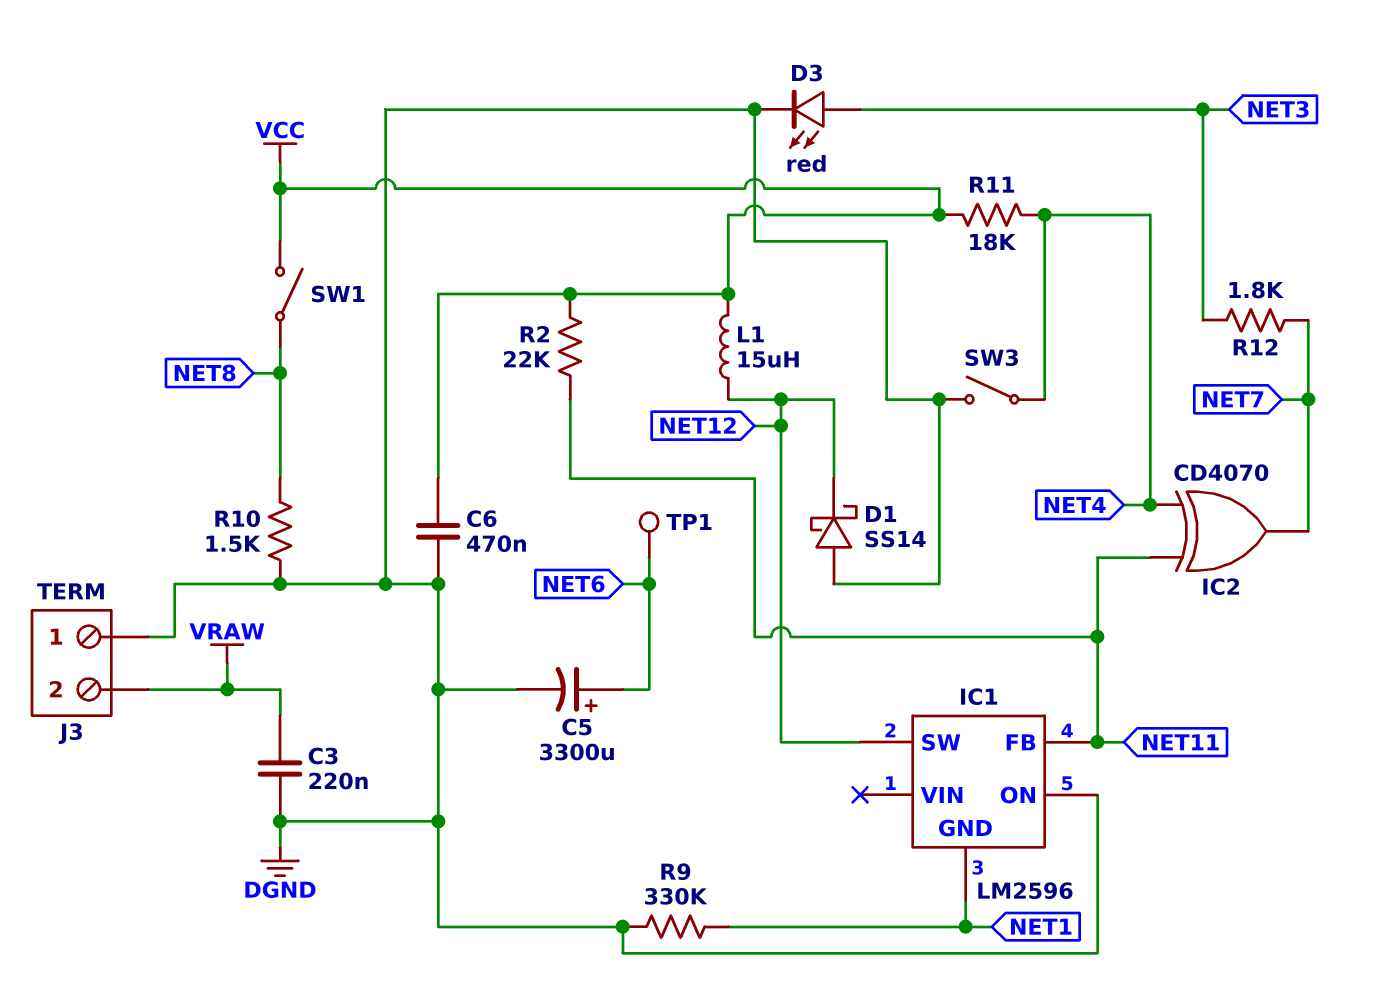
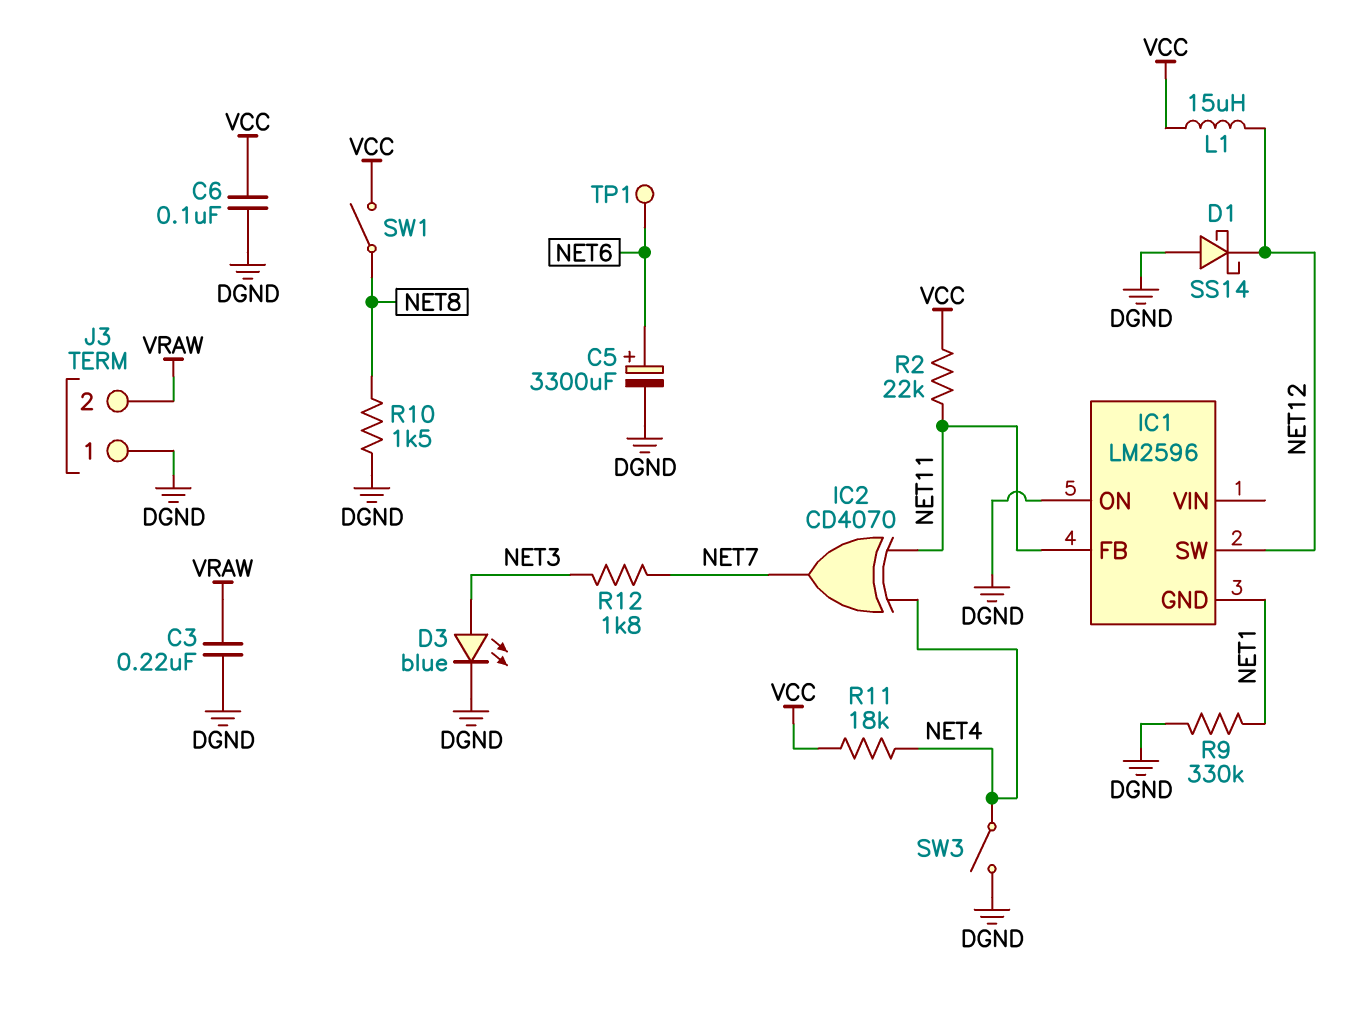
C6: 470nF (DGND, VCC) -> 100nF (DGND, VCC)
D3: LED red (A NET3, K DGND) -> LED blue (A NET3, K DGND)

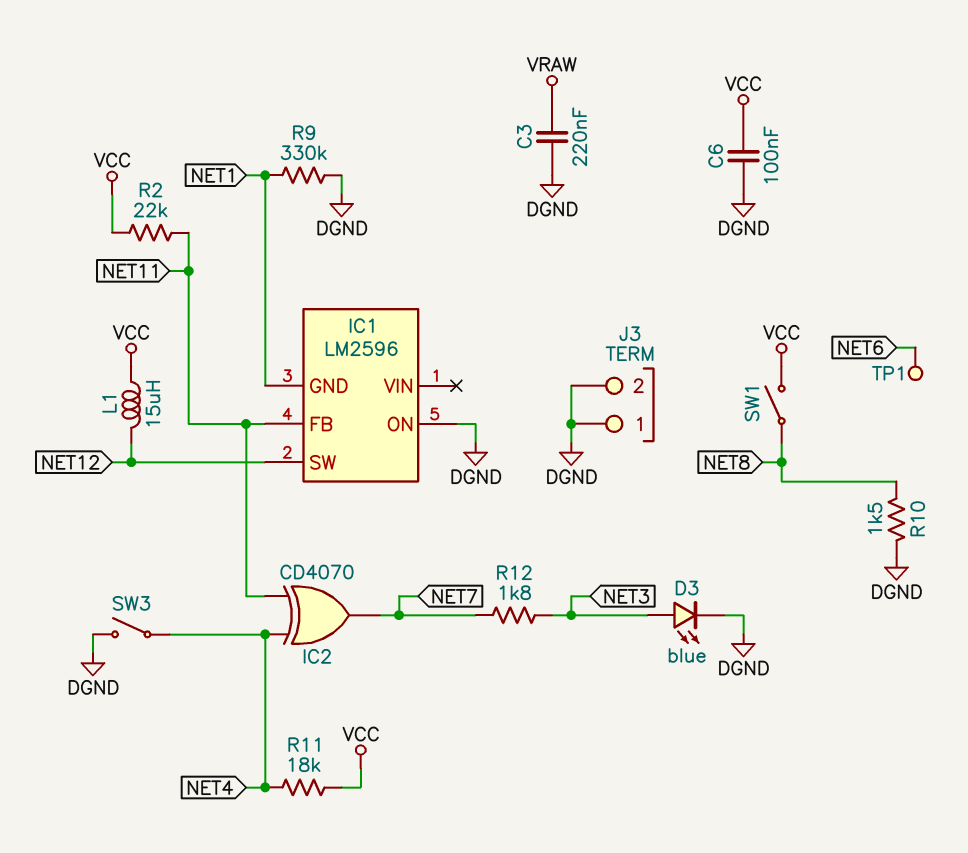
C5: 3300uF (plus NET6, minus DGND) -> none
D1: schottky SS14 (A DGND, K NET12) -> none
J3 pin 2: VRAW -> DGND

